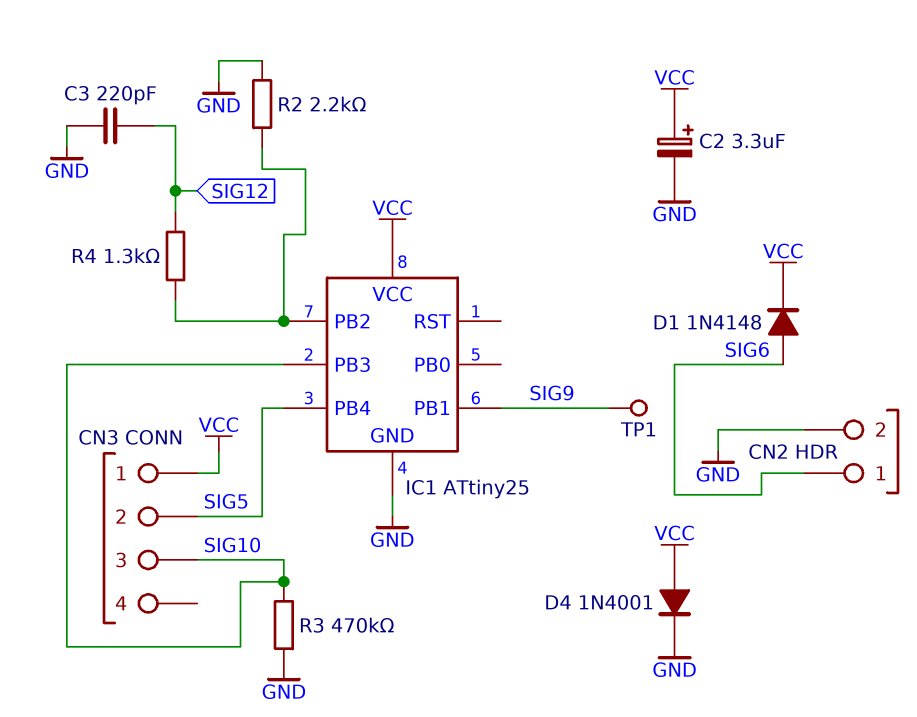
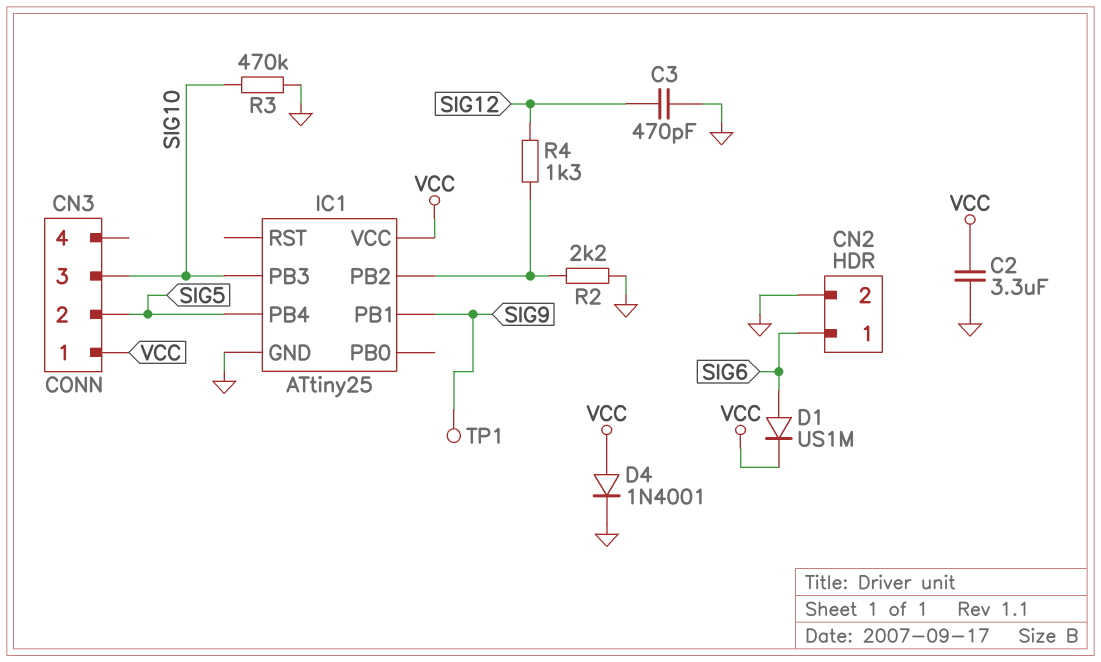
C2: 3.3uF (plus VCC, minus GND) -> 3.3uF (GND, VCC)
C3: 220pF (GND, SIG12) -> 470pF (GND, SIG12)
D1: diode 1N4148 (A SIG6, K VCC) -> diode US1M (A SIG6, K VCC)

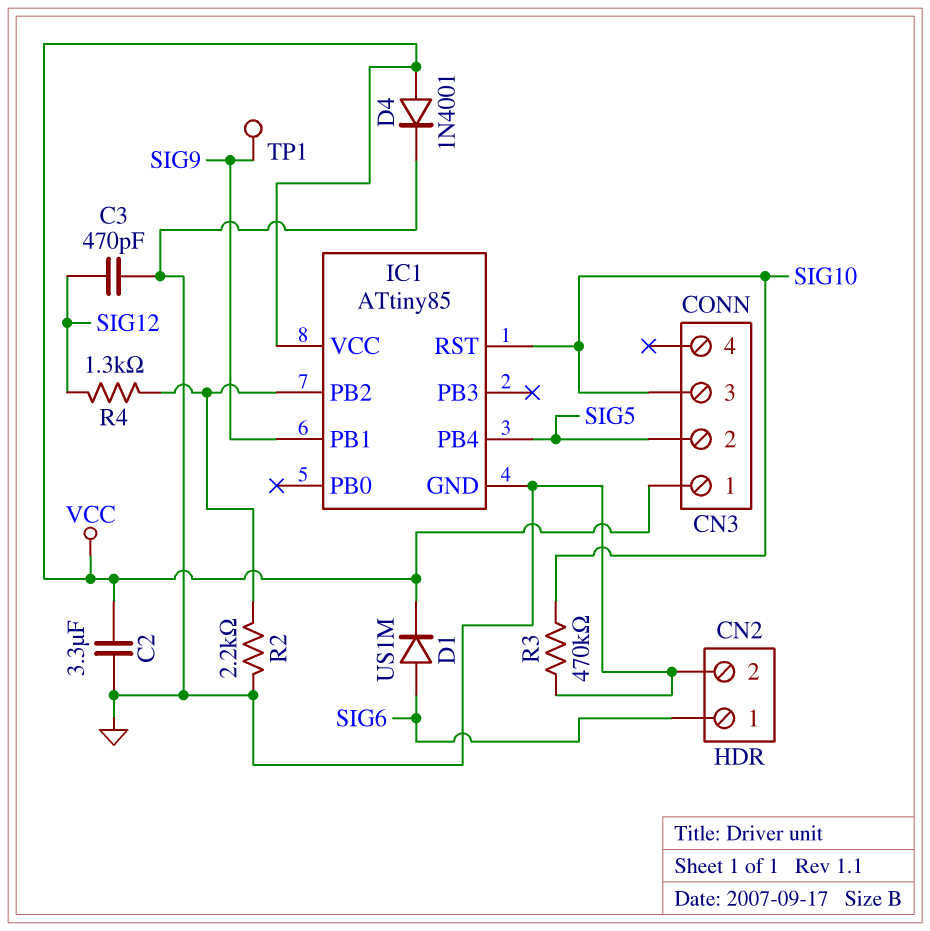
IC1: ATtiny25 -> ATtiny85
IC1 pin PB3: SIG10 -> none
IC1 pin RST: none -> SIG10

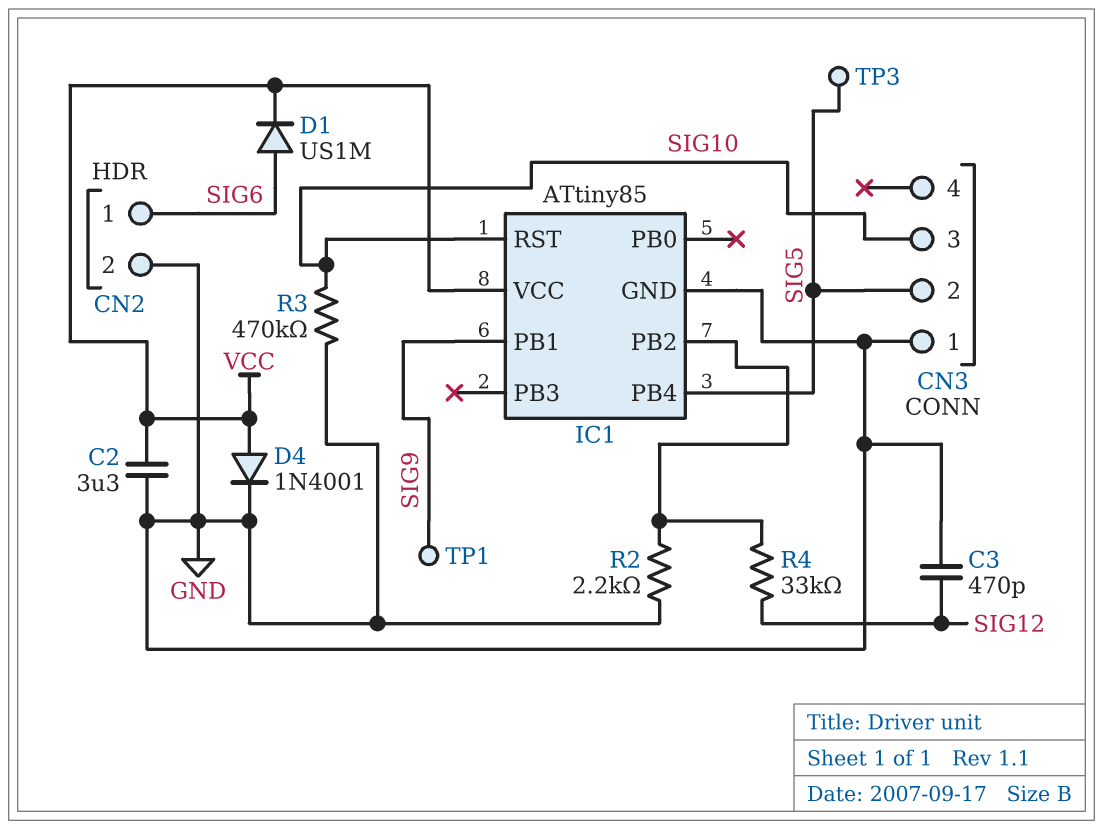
CN3 pin 1: VCC -> GND
R4: 1.3k (IC1/PB2, SIG12) -> 33k (IC1/PB2, SIG12)
TP3: none -> test point (SIG5)

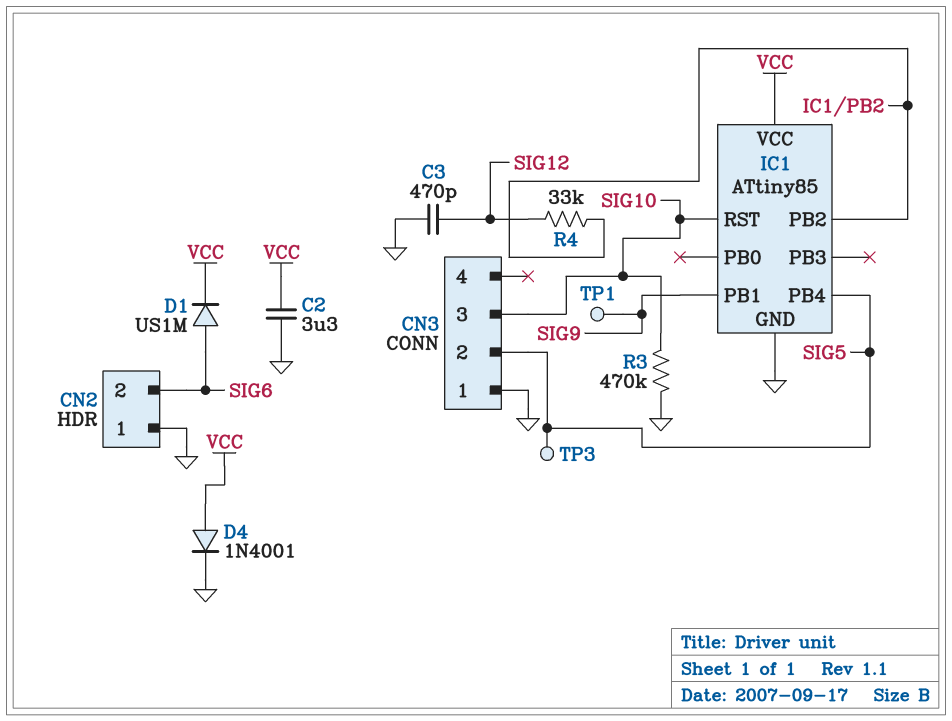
CN2 pin 1: SIG6 -> GND
CN2 pin 2: GND -> SIG6
R2: 2.2k (GND, IC1/PB2) -> none

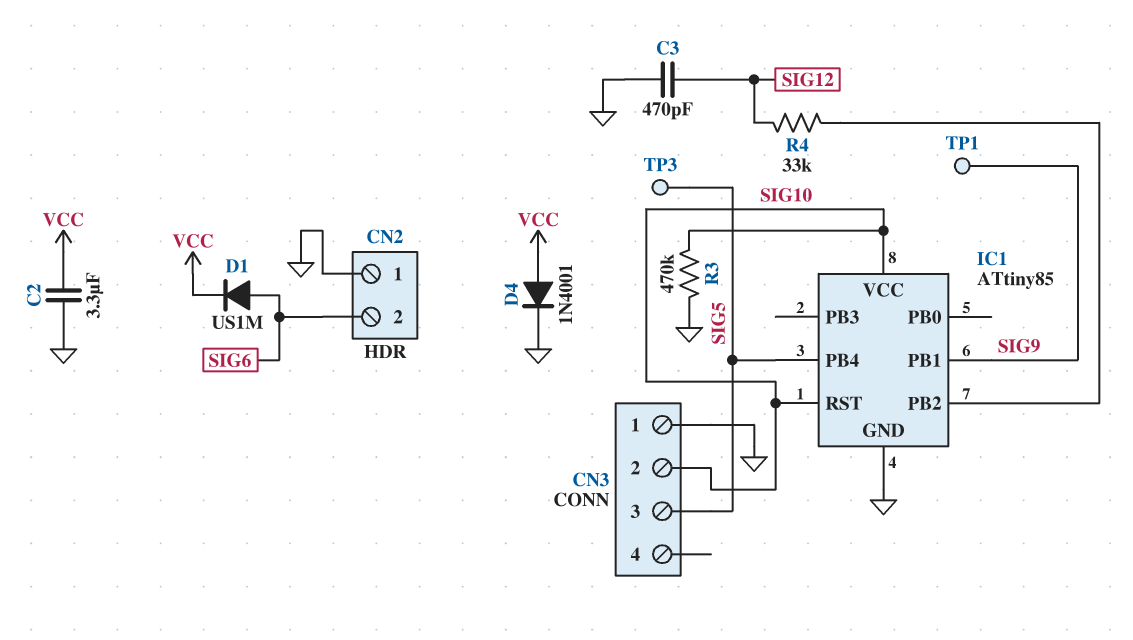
CN3 pin 2: SIG5 -> SIG10
CN3 pin 3: SIG10 -> SIG5
IC1 pin VCC: VCC -> SIG10

